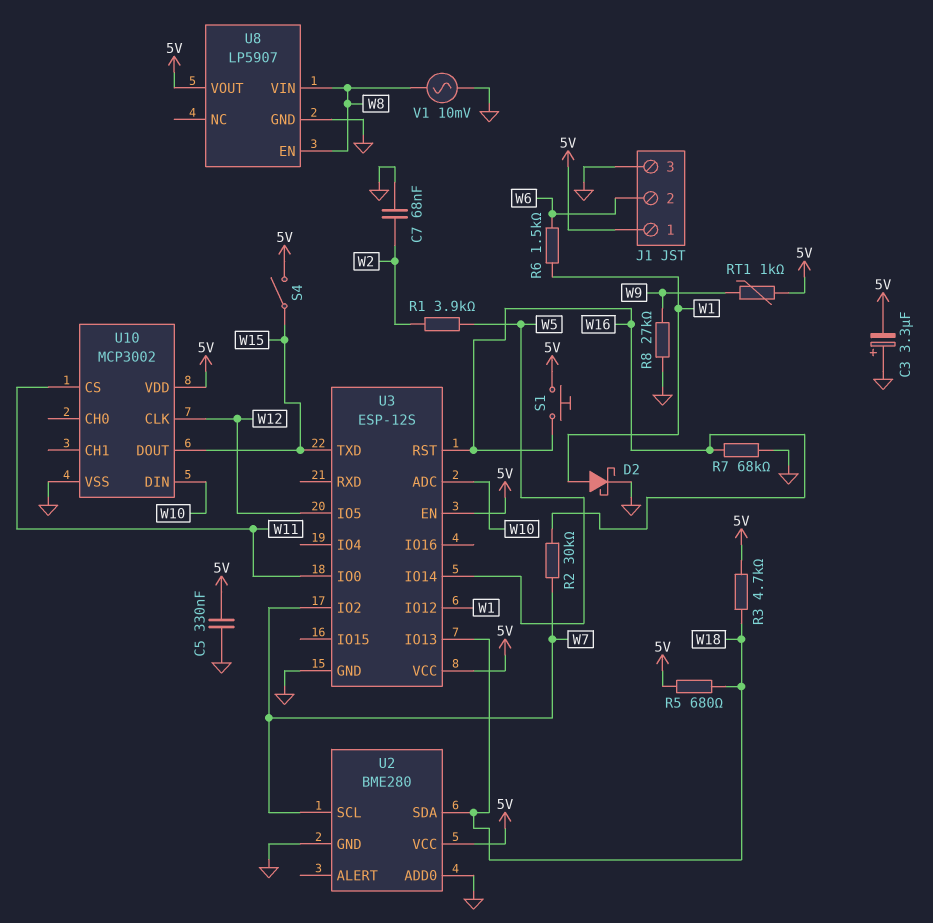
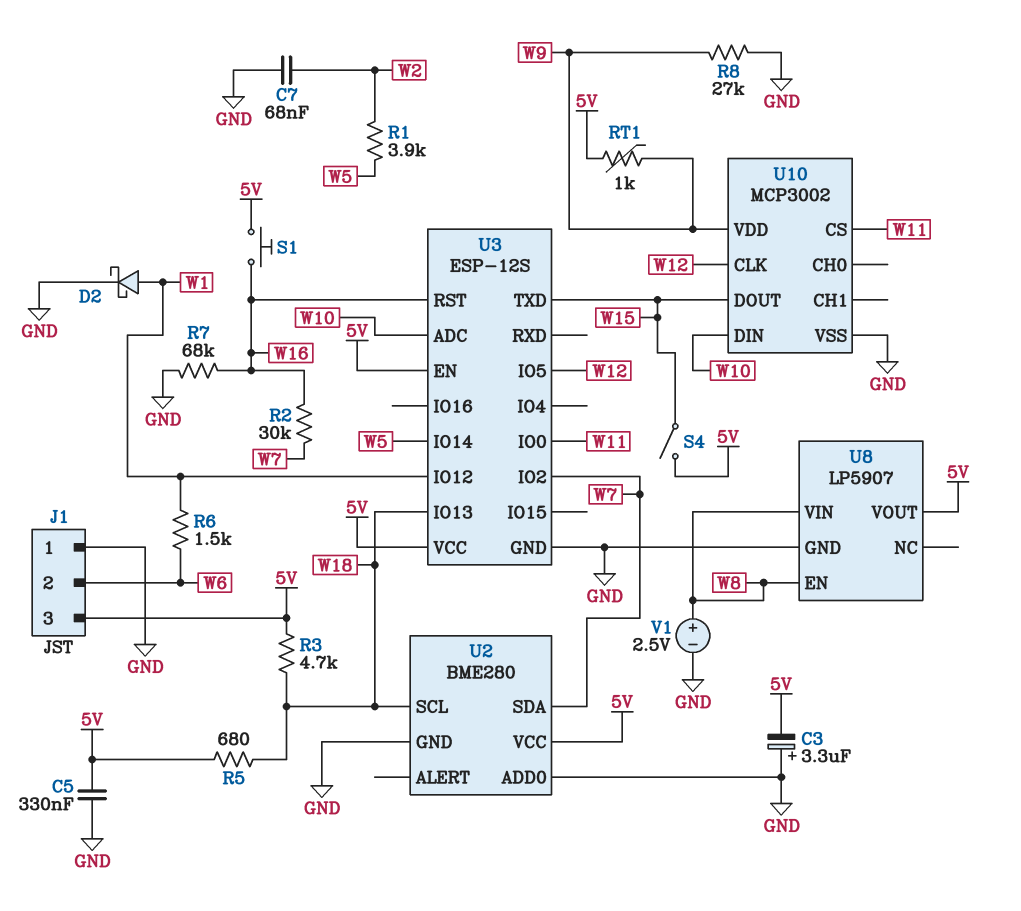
J1 pin 1: 5V -> GND
J1 pin 3: GND -> 5V
U2 pin SCL: W7 -> W18
U2 pin SDA: W18 -> W7
U10 pin VDD: 5V -> W9
V1: AC 10mV (GND, W8) -> 2.5V (plus W8, minus GND)

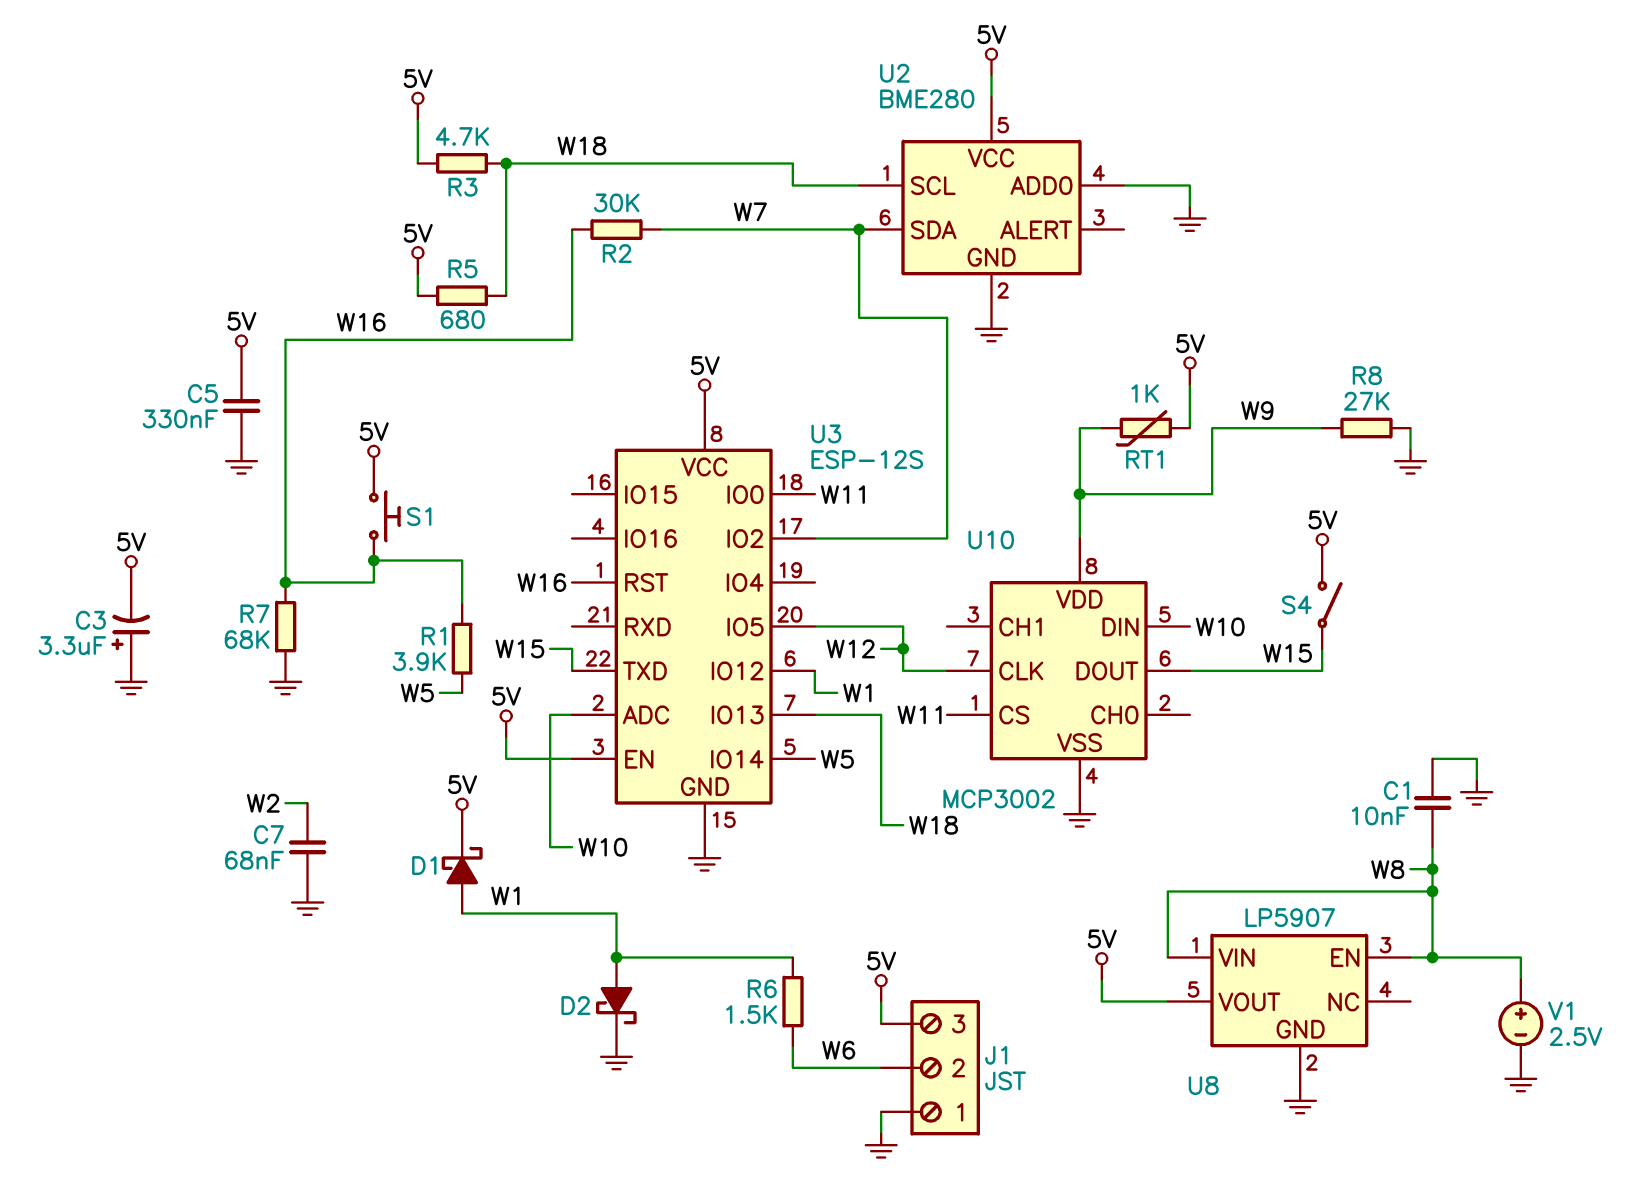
C1: none -> 10nF (GND, W8)
D1: none -> schottky (A W1, K 5V)
R1: 3.9k (W2, W5) -> 3.9k (W5, W16)

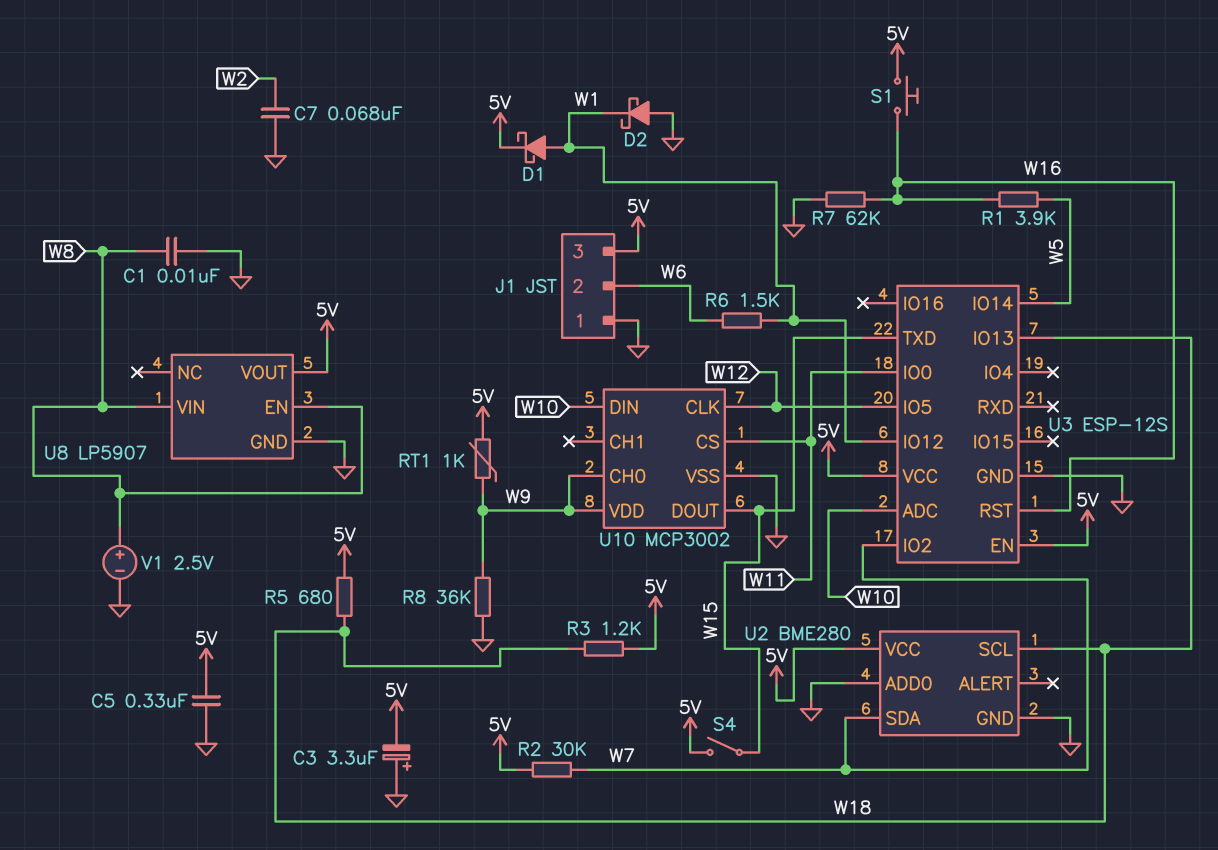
D2: schottky (A W1, K GND) -> schottky (A GND, K W1)
R2: 30k (W7, W16) -> 30k (5V, W7)
R3: 4.7k (5V, W18) -> 1.2k (5V, W18)
R7: 68k (GND, W16) -> 62k (GND, W16)
R8: 27k (GND, W9) -> 36k (GND, W9)
U10 pin CH0: none -> W9

